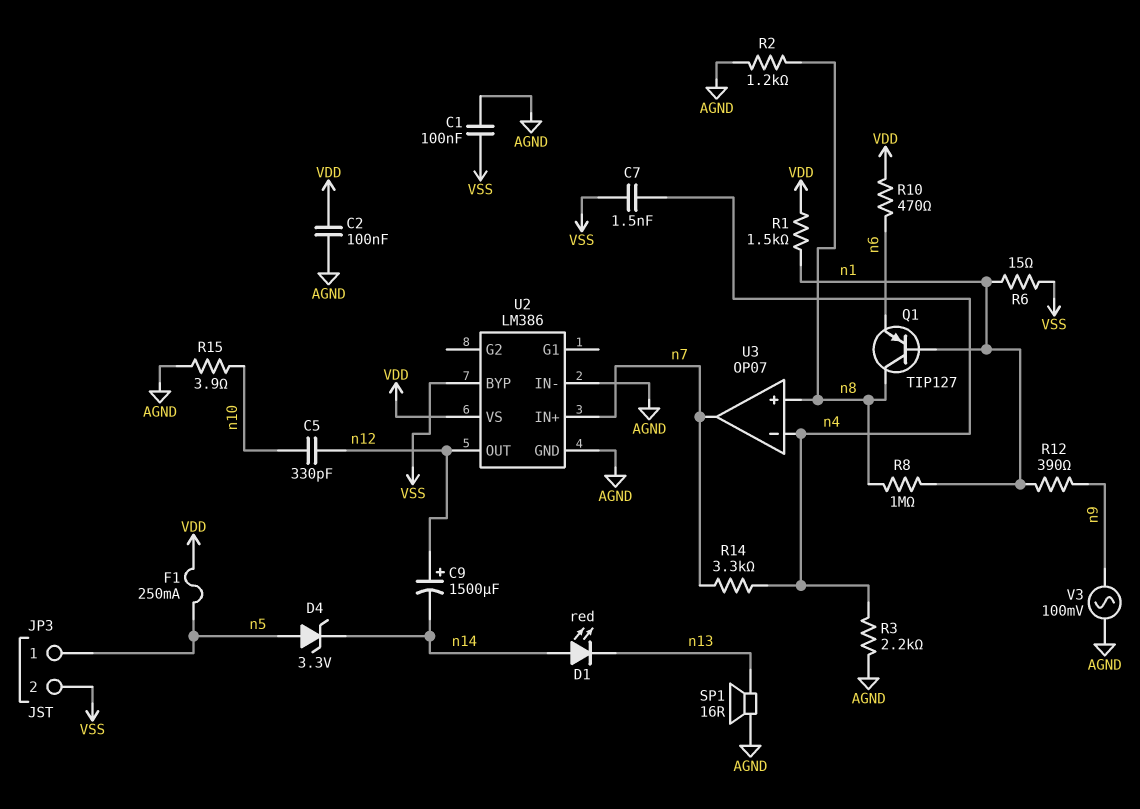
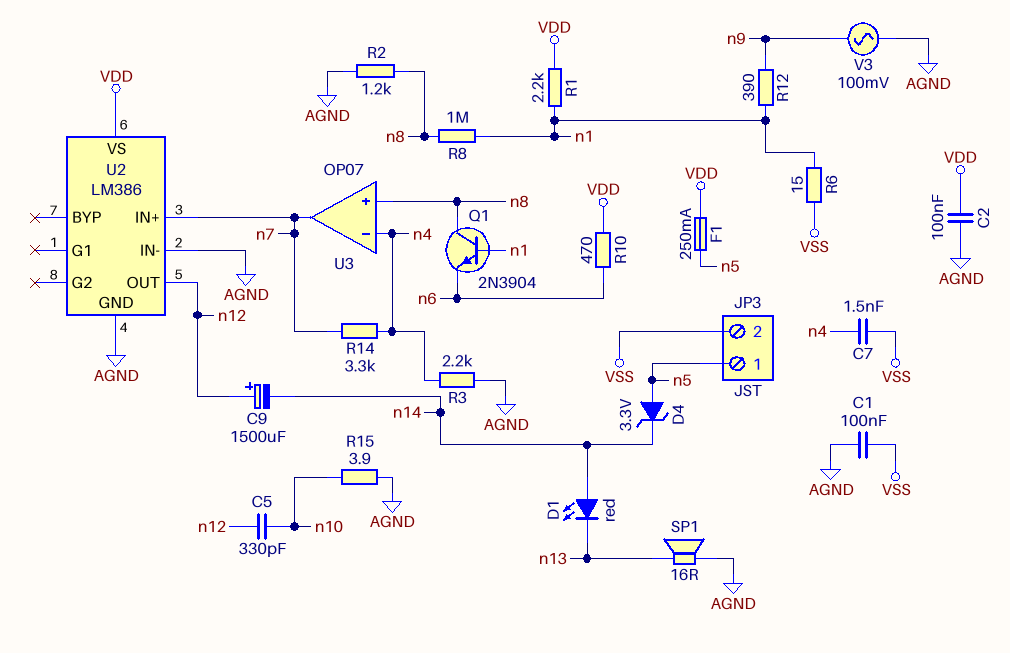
Q1: PNP TIP127 (B n1, C n8, E n6) -> NPN 2N3904 (B n1, C n8, E n6)
R1: 1.5k (VDD, n1) -> 2.2k (VDD, n1)
U2 pin BYP: VSS -> none

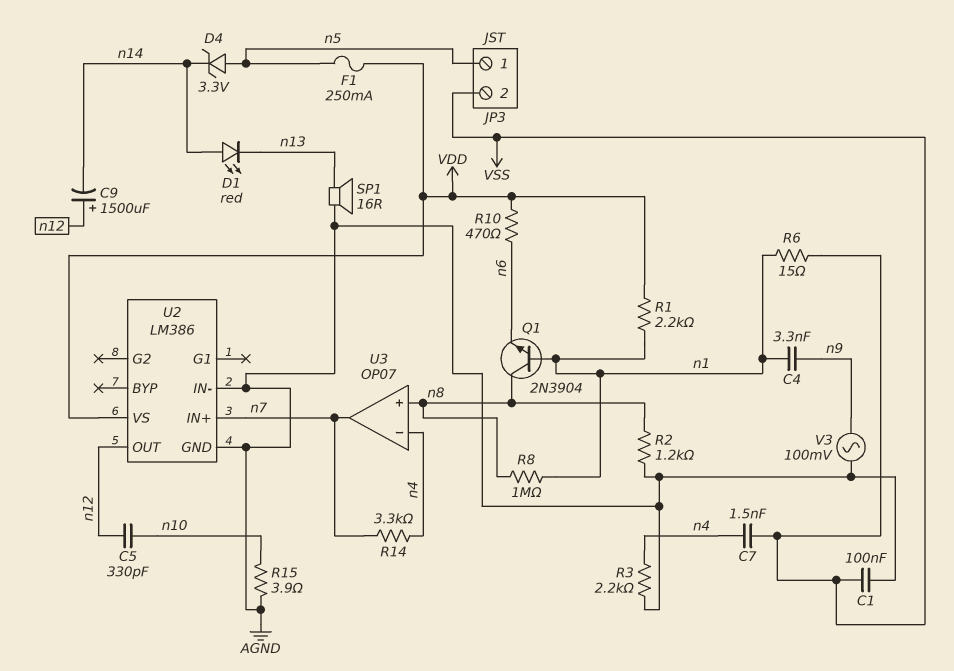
C2: 100nF (AGND, VDD) -> none
C4: none -> 3.3nF (n1, n9)
R12: 390 (n1, n9) -> none

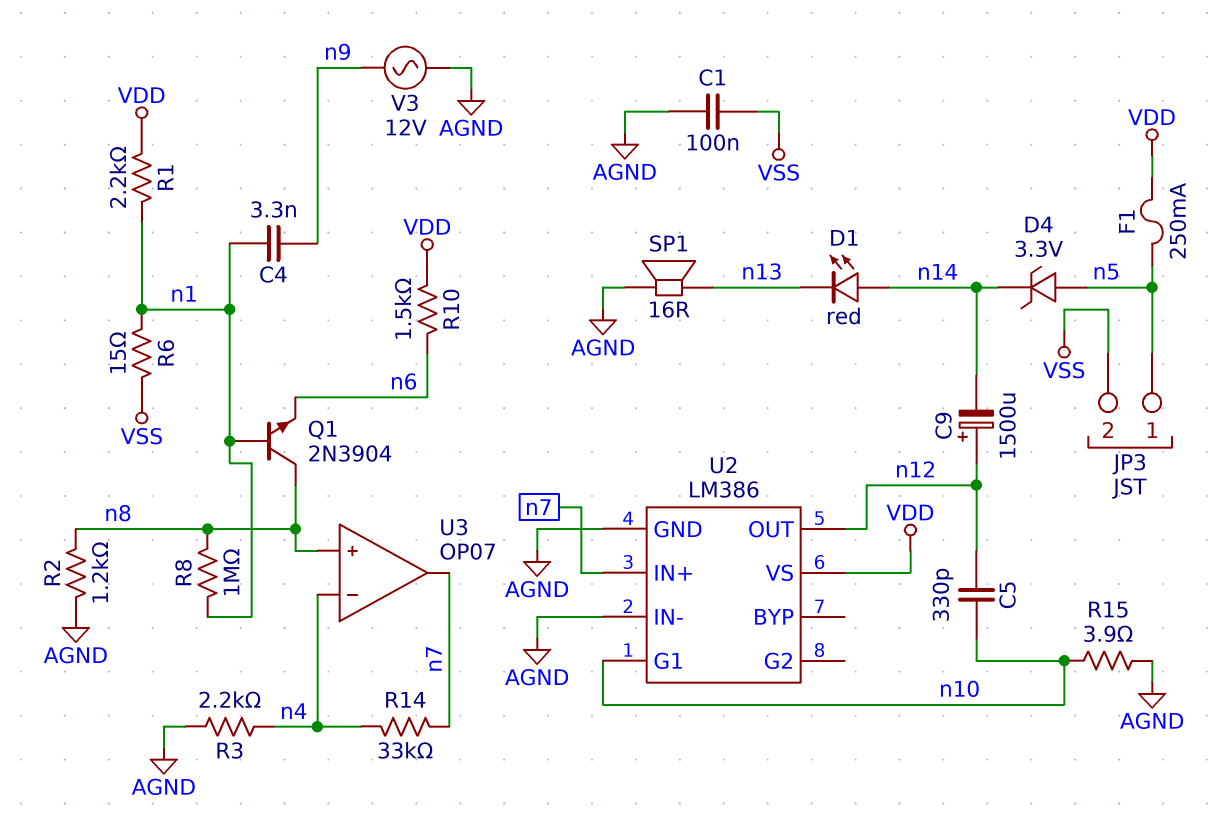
C7: 1.5nF (VSS, n4) -> none
R10: 470 (VDD, n6) -> 1.5k (VDD, n6)
R14: 3.3k (n4, n7) -> 33k (n4, n7)
U2 pin G1: none -> n10
V3: AC 100mV (AGND, n9) -> AC 12V (AGND, n9)

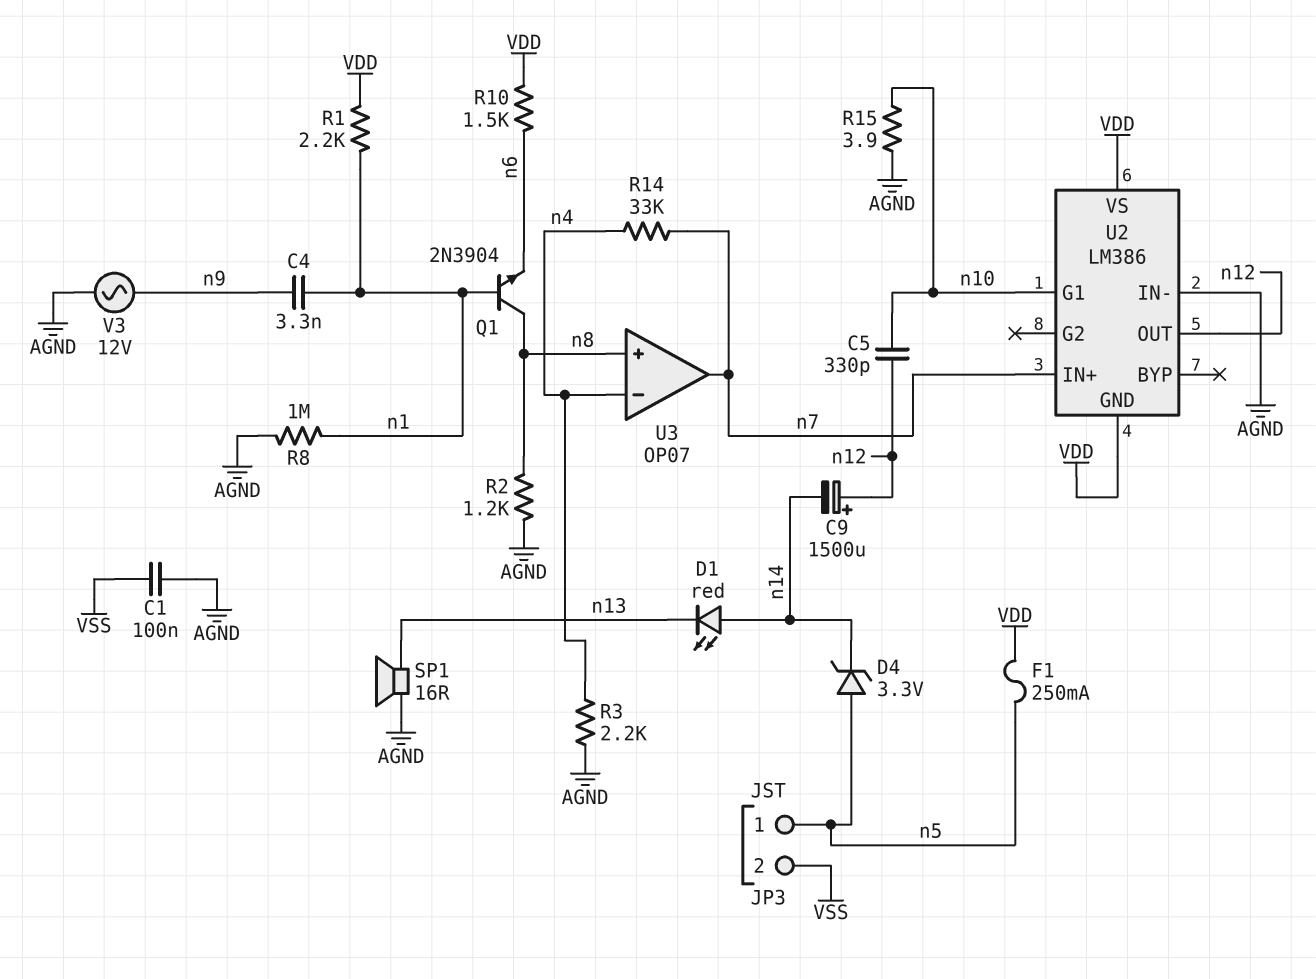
R6: 15 (VSS, n1) -> none
R8: 1M (n1, n8) -> 1M (AGND, n1)
U2 pin GND: AGND -> VDD

